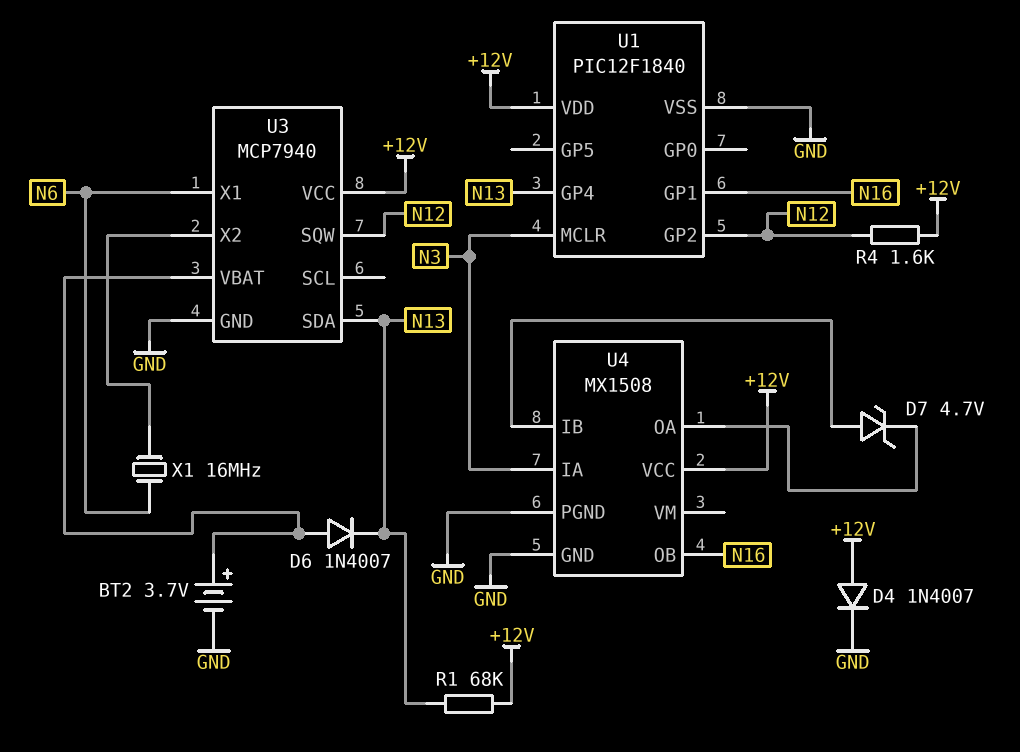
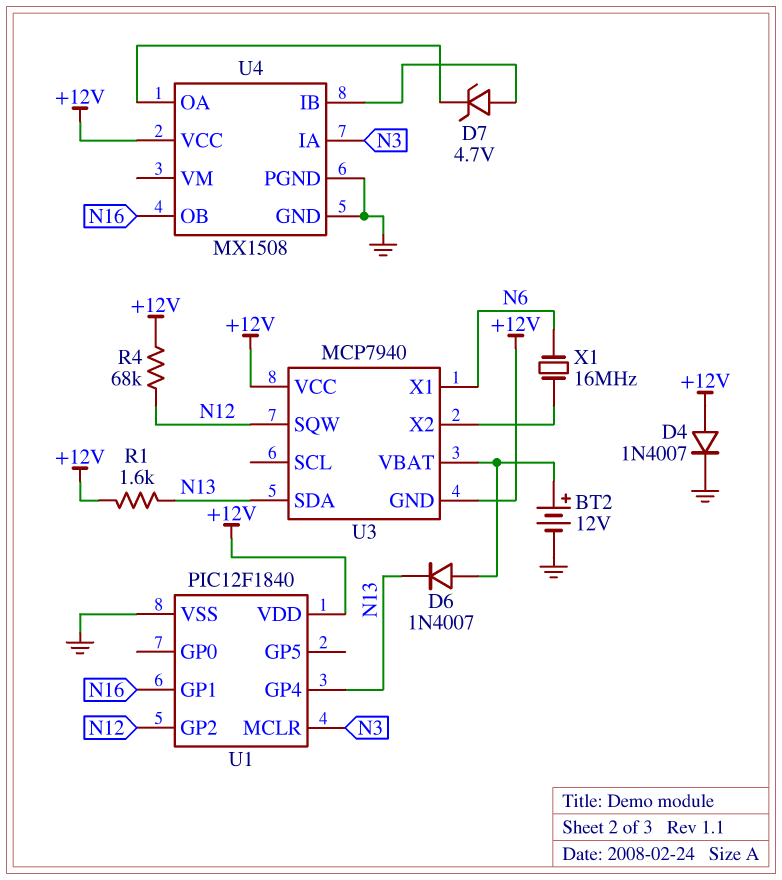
BT2: 3.7V (plus U3/VBAT, minus GND) -> 12V (plus U3/VBAT, minus GND)
R1: 68k (+12V, N13) -> 1.6k (+12V, N13)
R4: 1.6k (+12V, N12) -> 68k (+12V, N12)
U3 pin GND: GND -> +12V

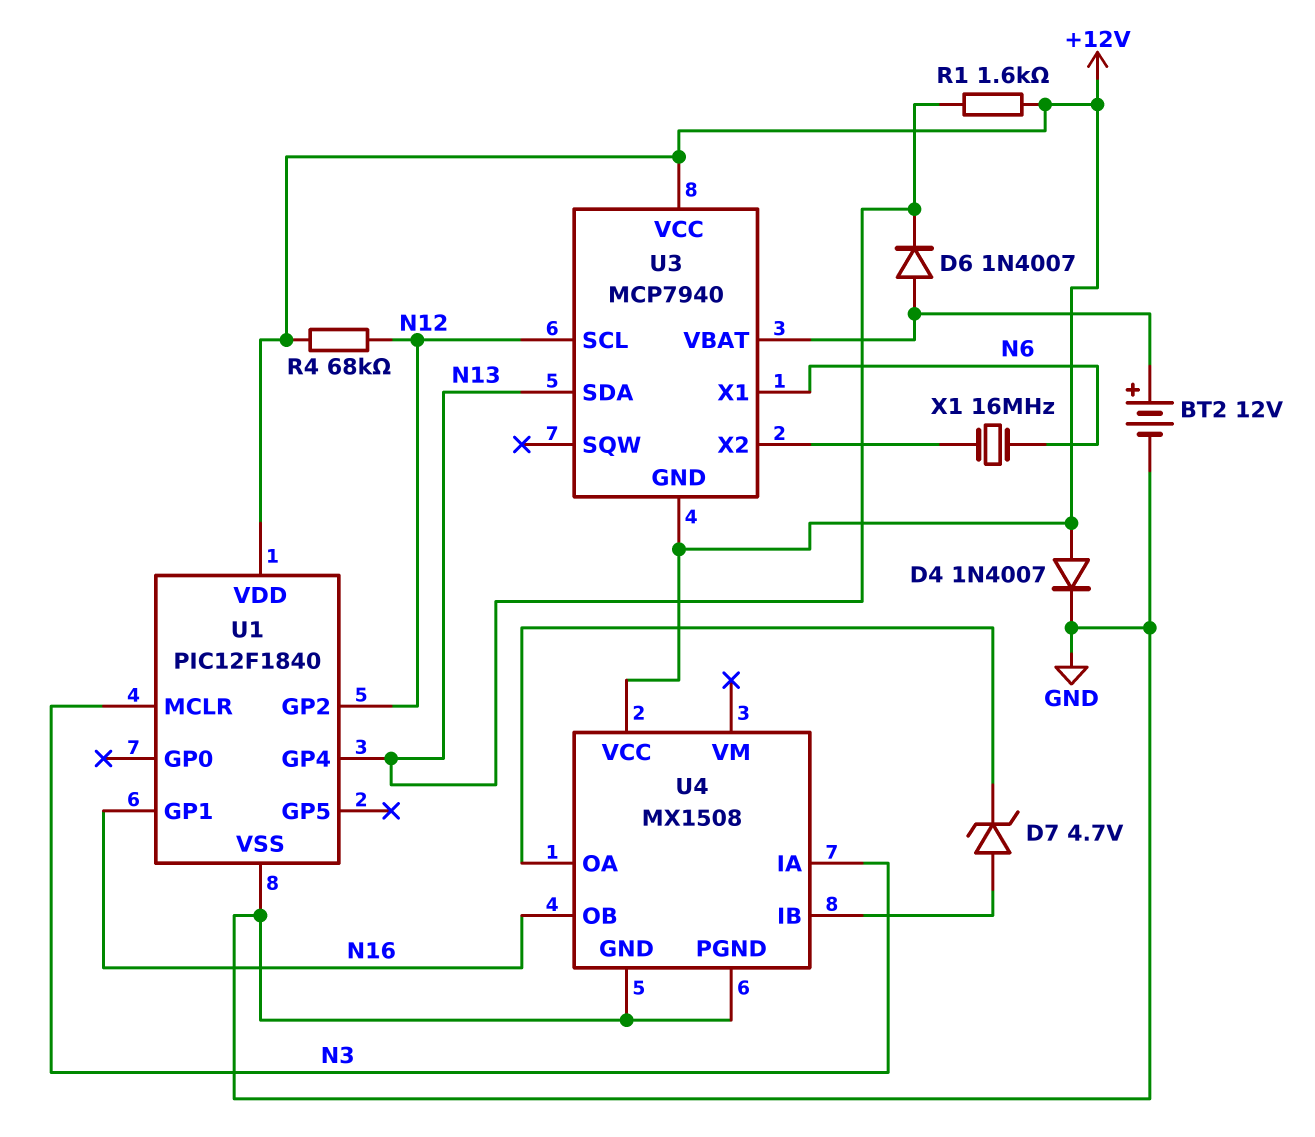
U3 pin SCL: none -> N12
U3 pin SQW: N12 -> none

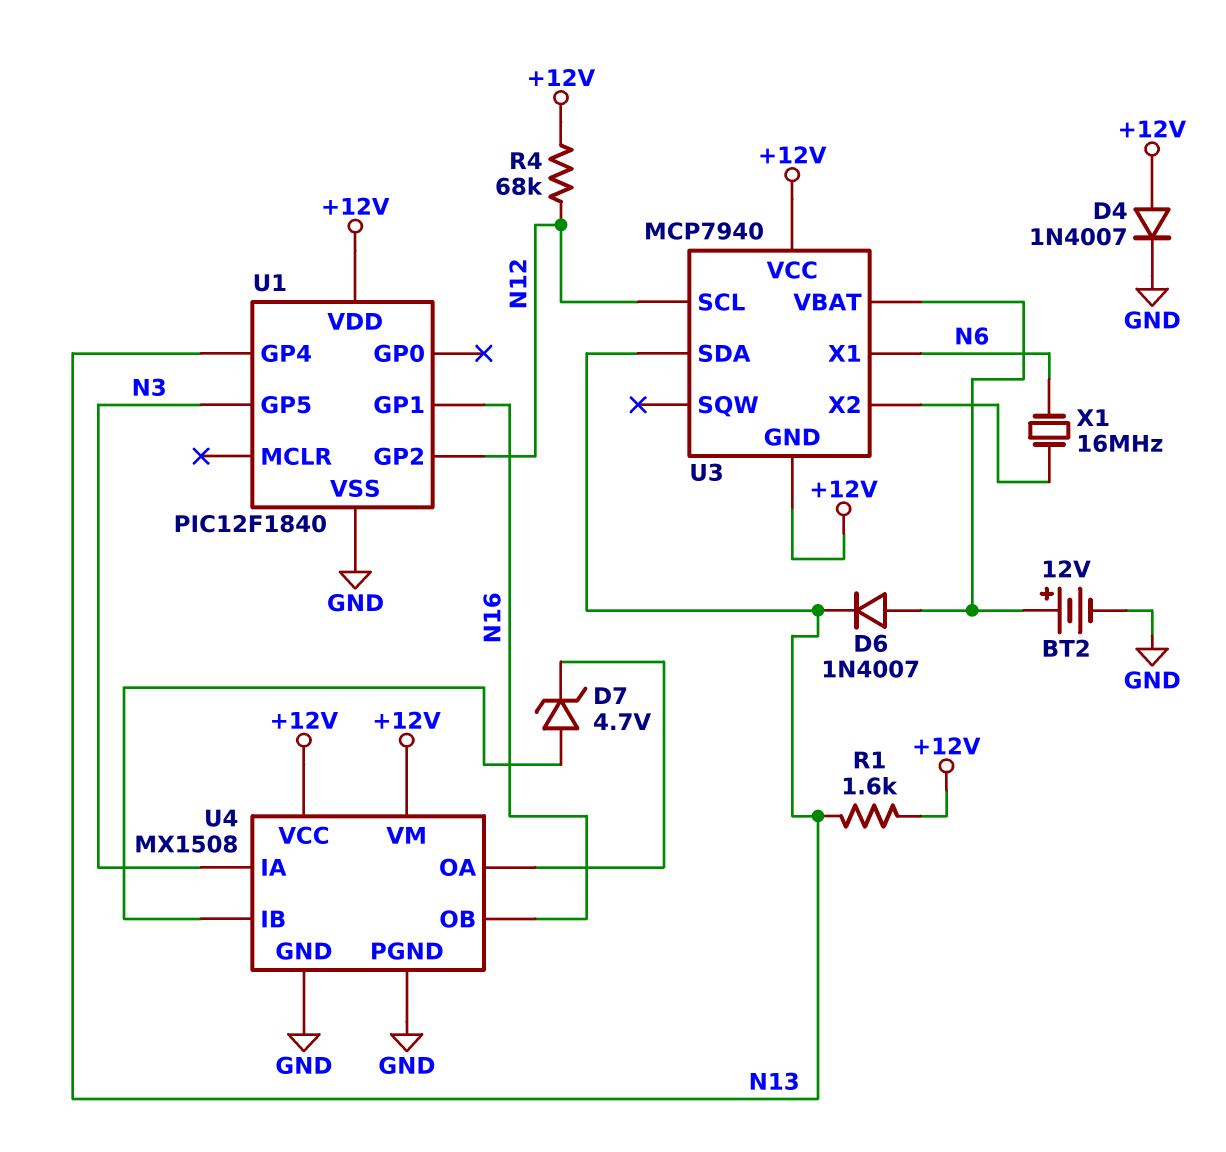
U1 pin GP5: none -> N3
U1 pin MCLR: N3 -> none
U4 pin VM: none -> +12V

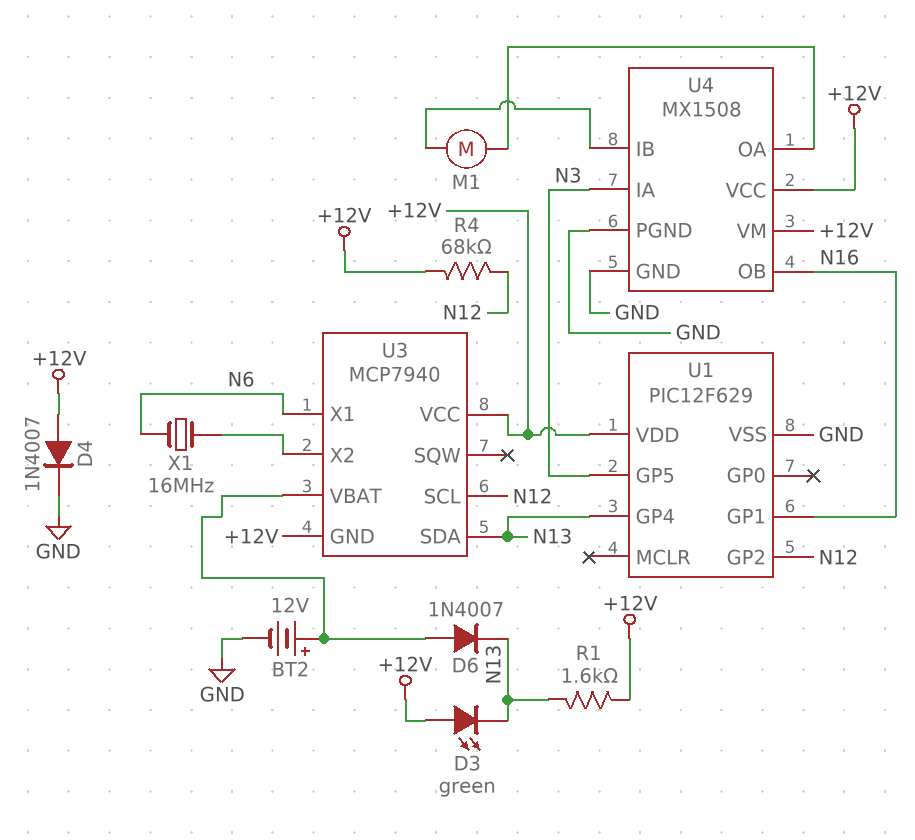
D3: none -> LED green (A +12V, K N13)
D7: zener 4.7V (A U4/IB, K U4/OA) -> none
M1: none -> motor (U4/IB, U4/OA)
U1: PIC12F1840 -> PIC12F629

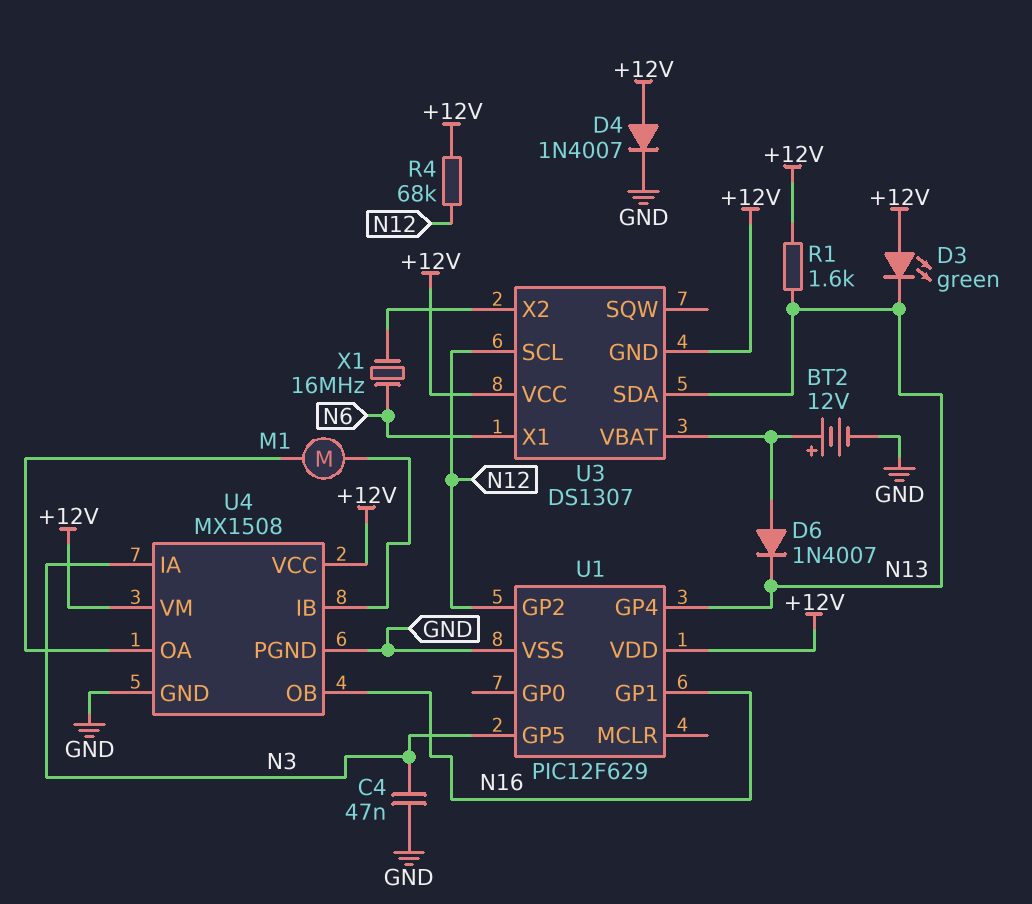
C4: none -> 47nF (GND, N3)
U3: MCP7940 -> DS1307

